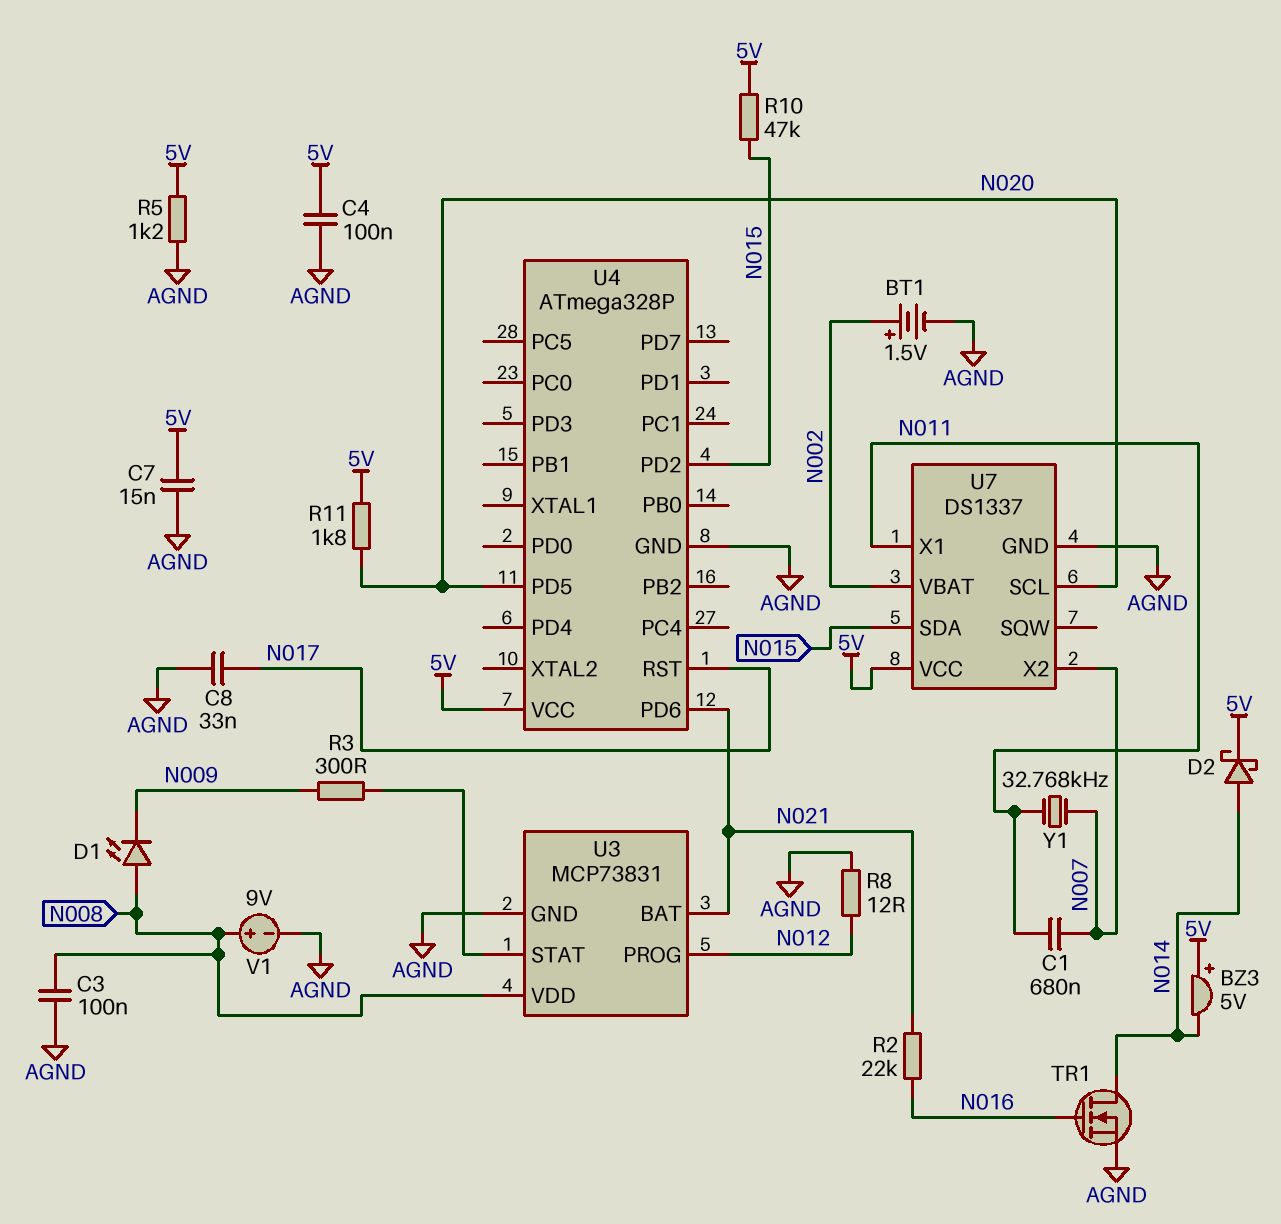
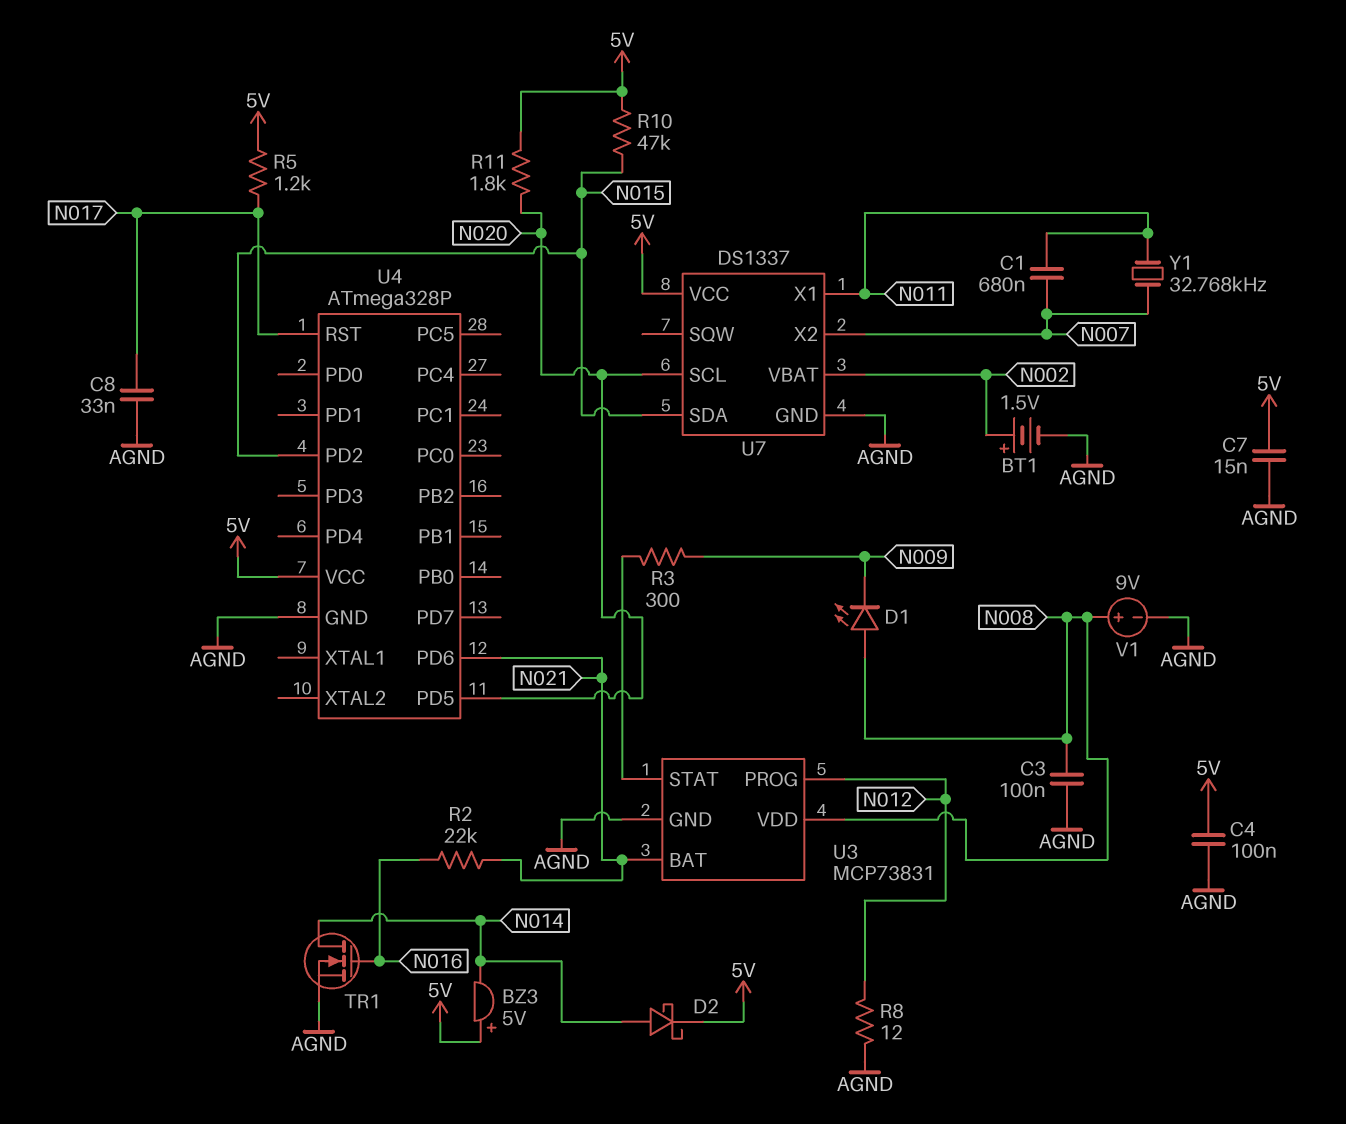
R5: 1.2k (5V, AGND) -> 1.2k (5V, N017)

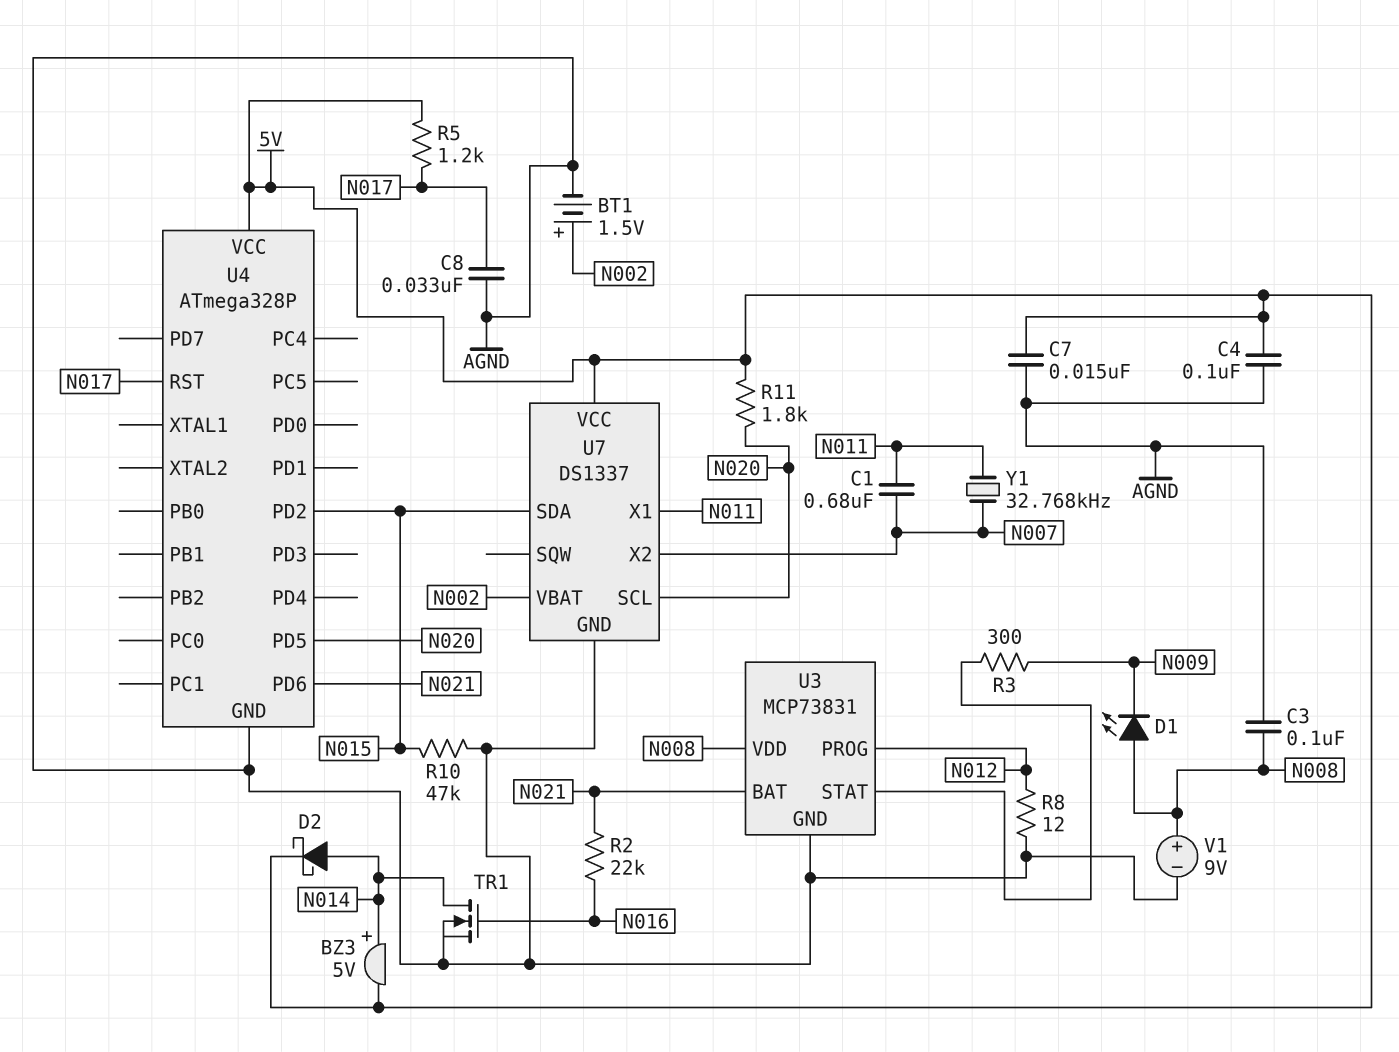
BZ3: buzzer 5V (plus 5V, minus N014) -> buzzer 5V (plus N014, minus 5V)
R10: 47k (5V, N015) -> 47k (AGND, N015)

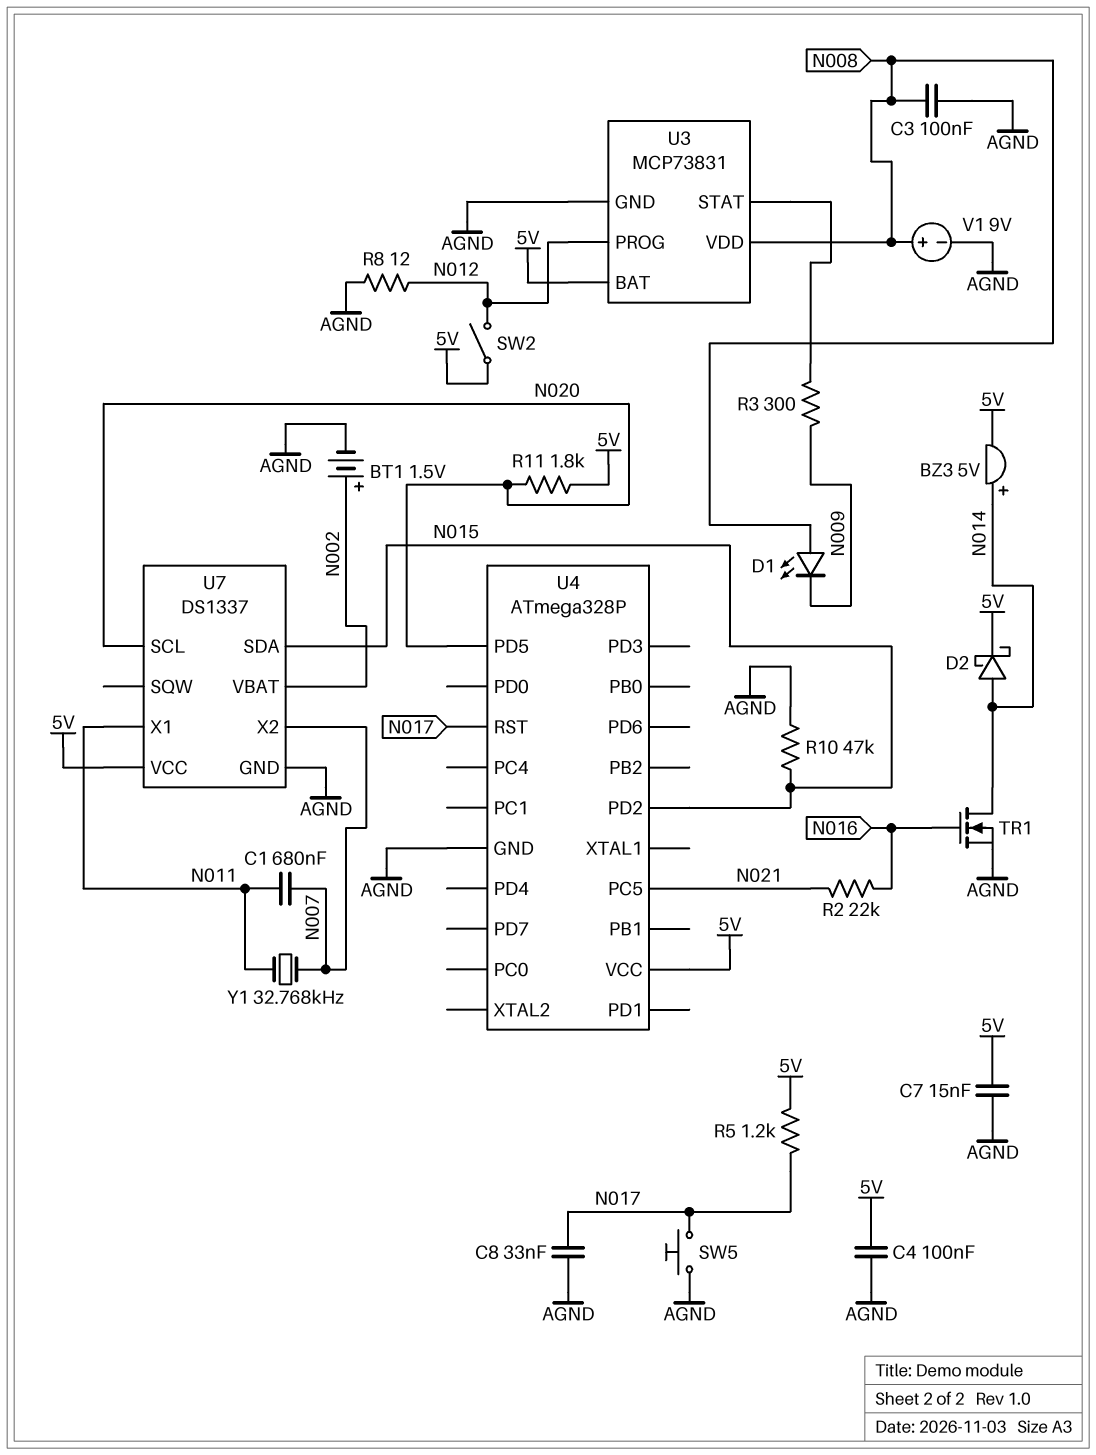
SW2: none -> switch (5V, N012)
SW5: none -> button (AGND, N017)
U3 pin BAT: N021 -> 5V
U4 pin PC5: none -> N021
U4 pin PD6: N021 -> none

